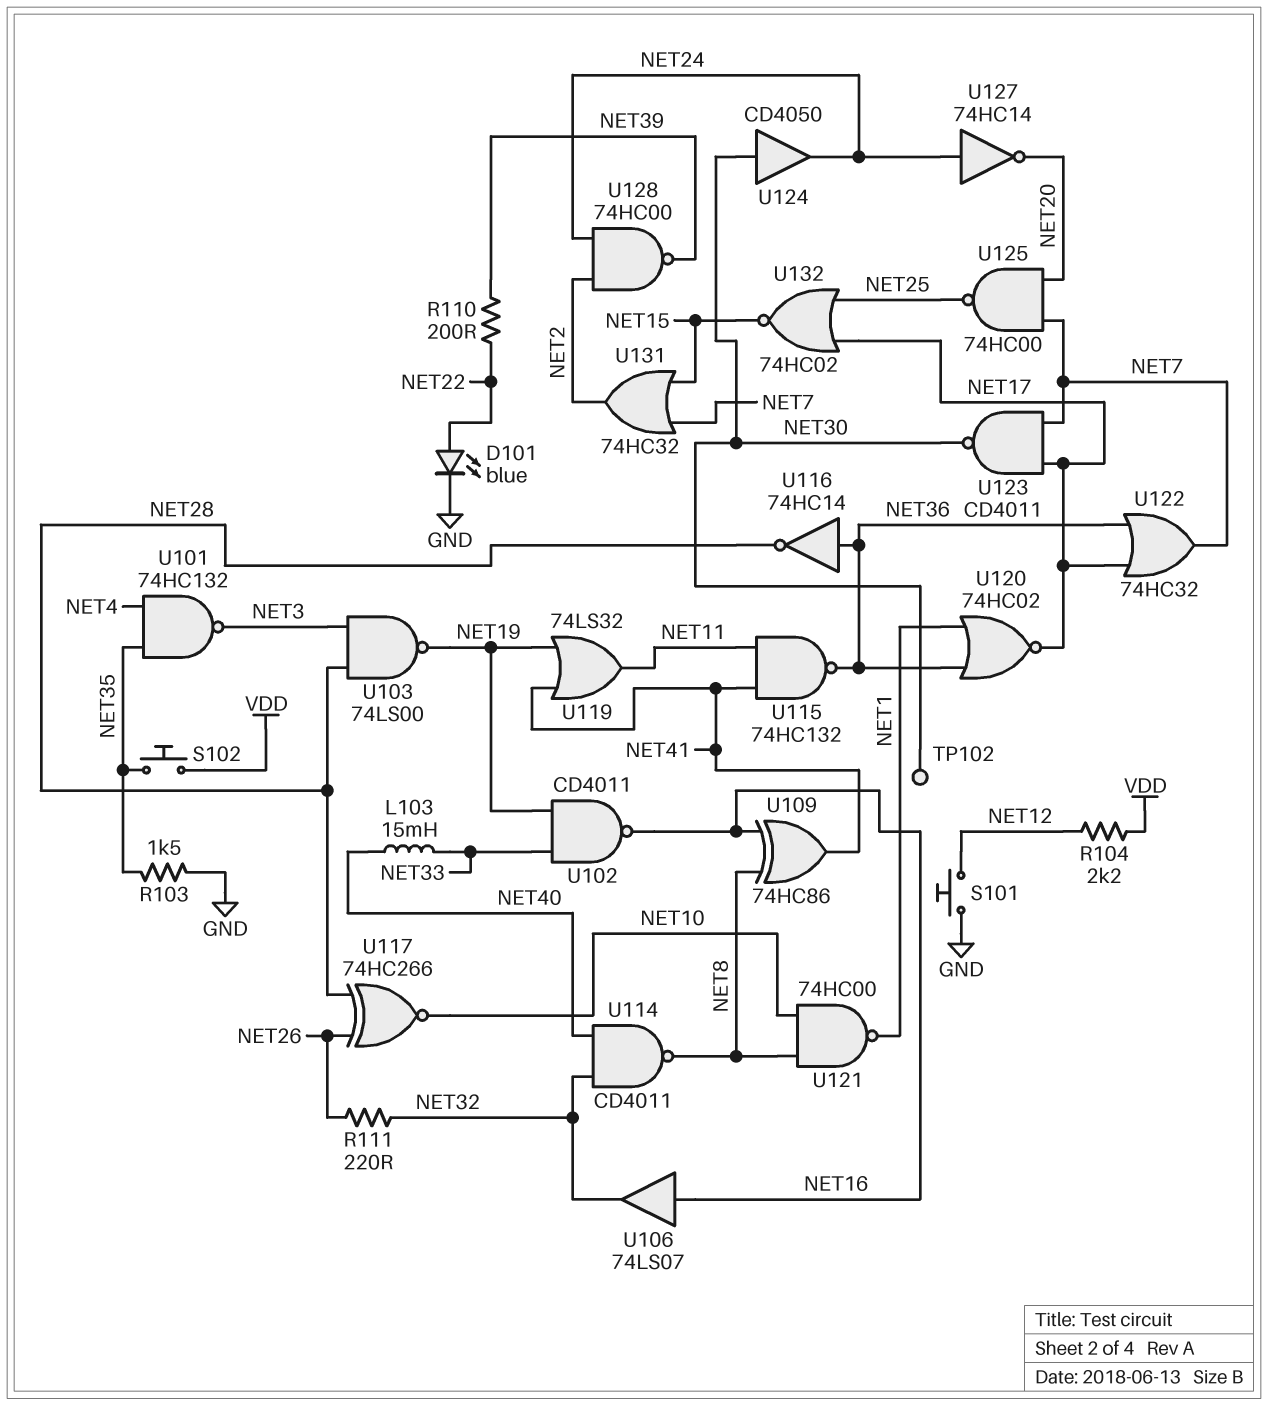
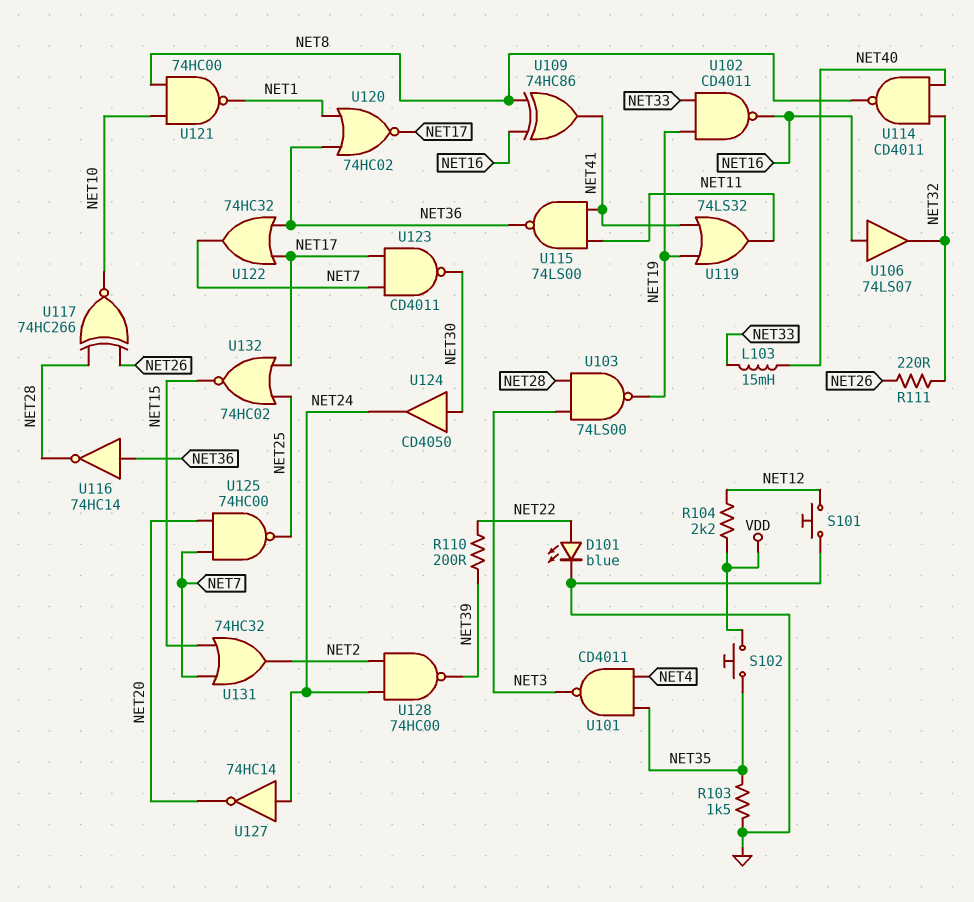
TP102: test point (NET30) -> none
U101: NAND 74HC132 (in NET4, in NET35, out NET3) -> NAND CD4011 (in NET4, in NET35, out NET3)
U115: NAND 74HC132 (in NET11, in NET41, out NET36) -> NAND 74LS00 (in NET11, in NET41, out NET36)

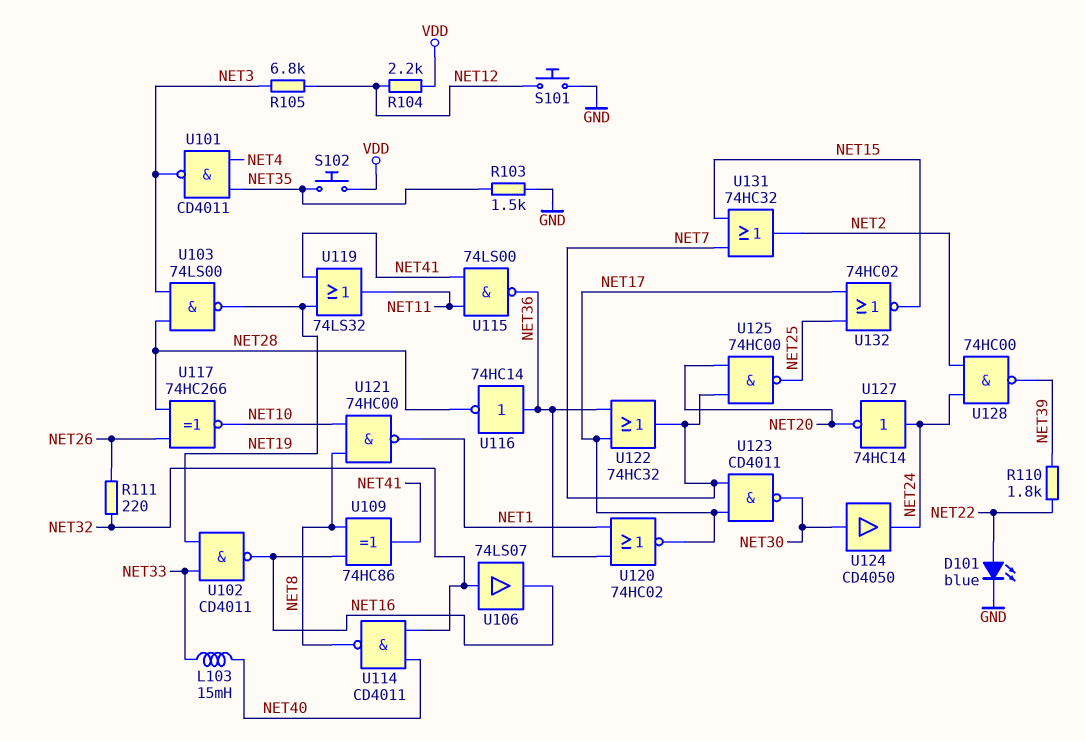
R105: none -> 6.8k (NET3, NET12)
R110: 200 (NET22, NET39) -> 1.8k (NET22, NET39)
U106: buffer 74LS07 (in NET16, out NET32) -> buffer 74LS07 (in NET32, out NET16)

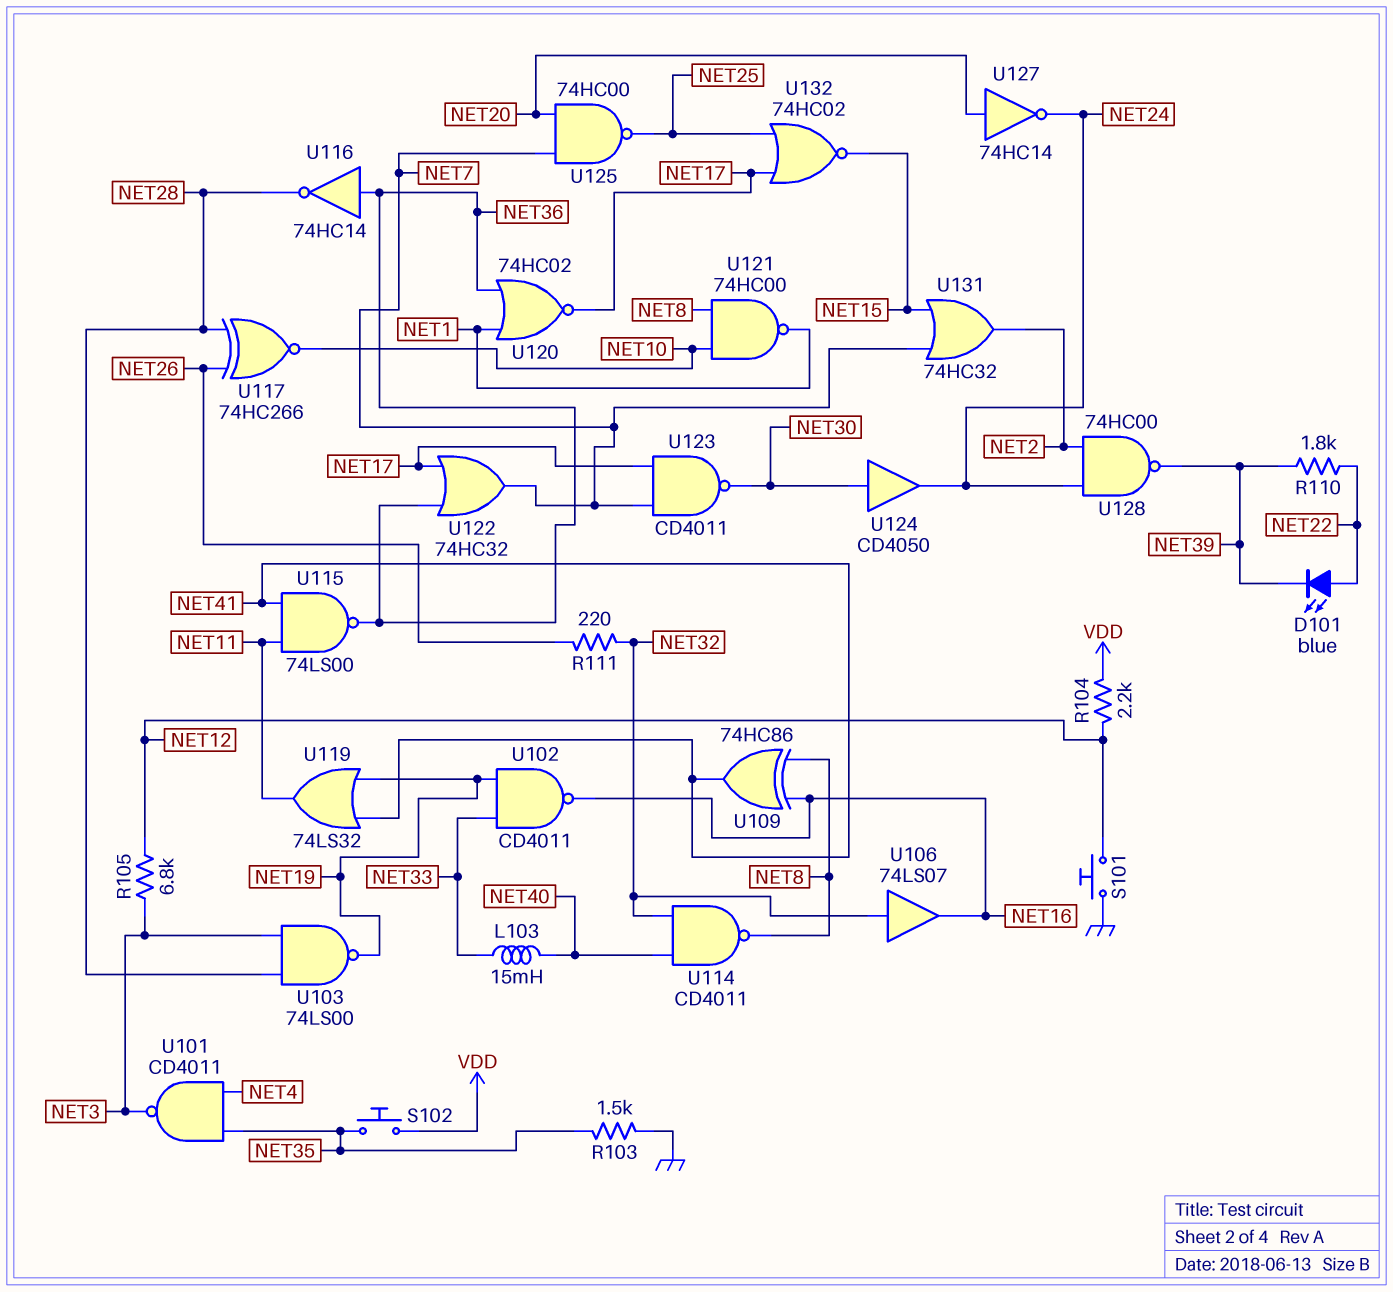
D101: LED blue (A NET22, K GND) -> LED blue (A NET22, K NET39)
U127: NOT 74HC14 (in NET24, out NET20) -> NOT 74HC14 (in NET20, out NET24)

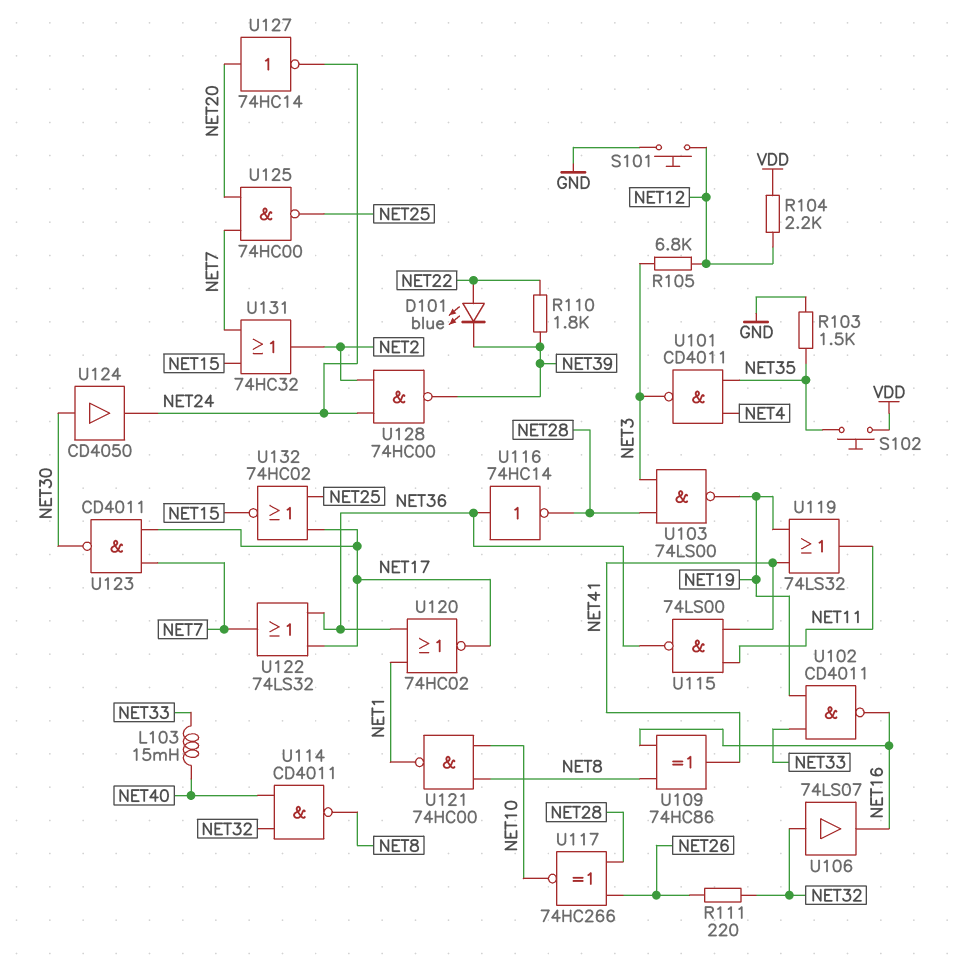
U122: OR 74HC32 (in NET17, in NET36, out NET7) -> OR 74LS32 (in NET17, in NET36, out NET7)

